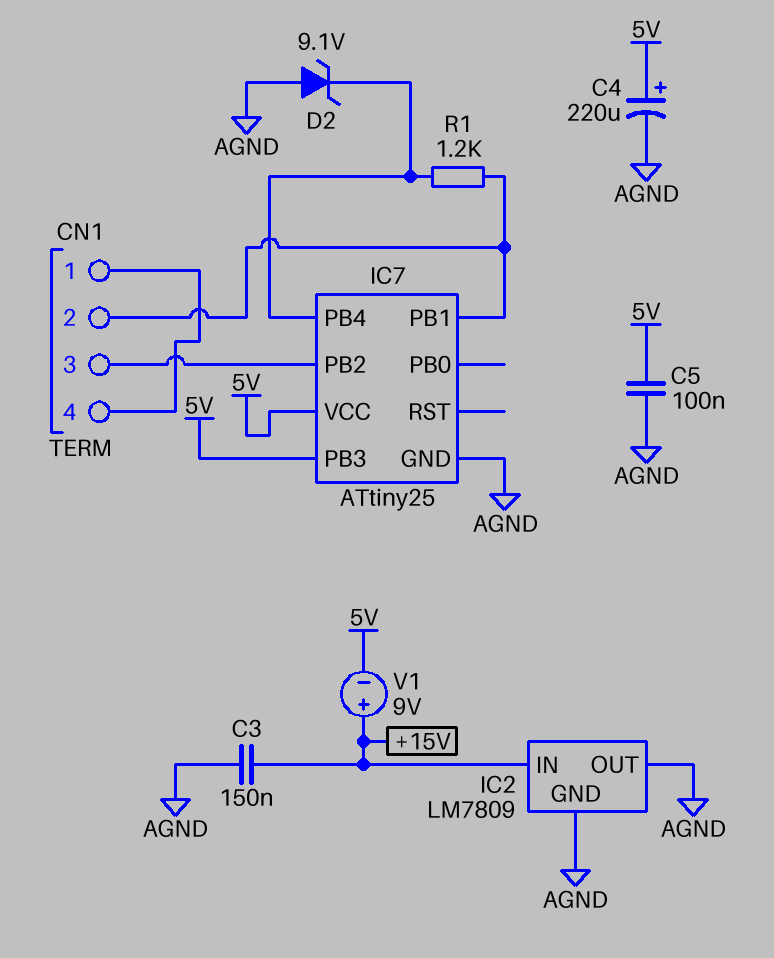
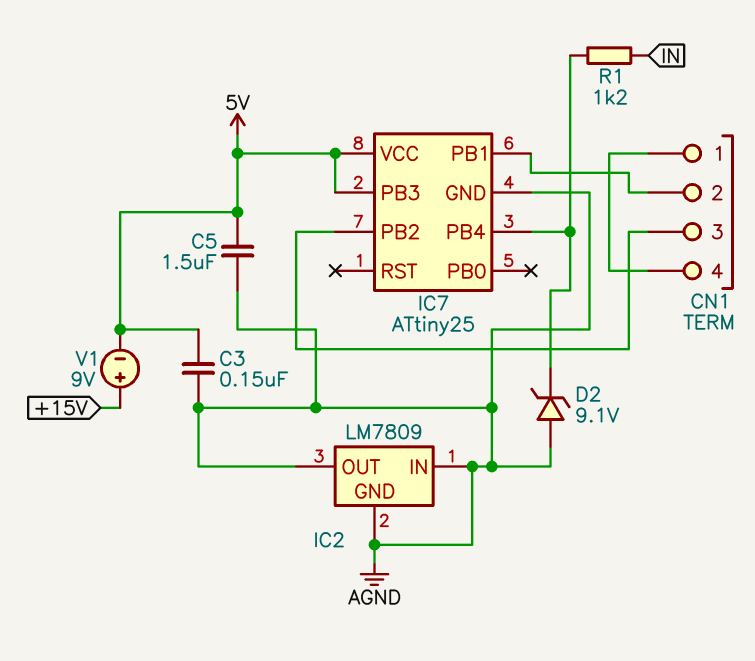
C3: 150nF (+15V, AGND) -> 150nF (5V, AGND)
C4: 220uF (plus 5V, minus AGND) -> none
C5: 100nF (5V, AGND) -> 1.5uF (5V, AGND)
IC2 pin IN: +15V -> AGND
R1: 1.2k (CN1/2, IC7/PB4) -> 1.2k (IC7/PB4, IN)

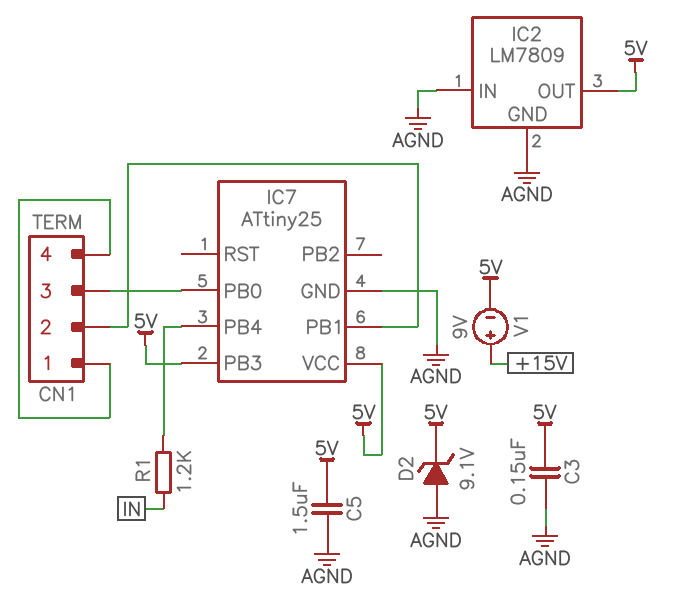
D2: zener 9.1V (A AGND, K IC7/PB4) -> zener 9.1V (A AGND, K 5V)
IC2 pin OUT: AGND -> 5V
IC7 pin PB0: none -> CN1/3
IC7 pin PB2: CN1/3 -> none

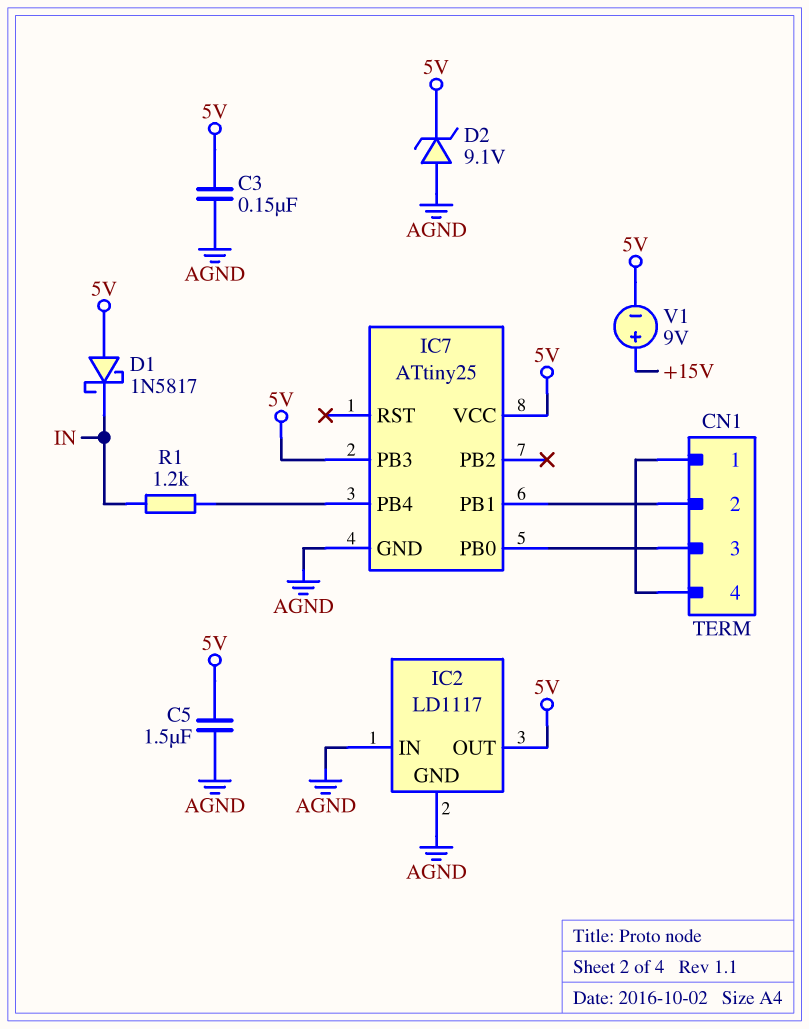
D1: none -> schottky 1N5817 (A 5V, K IN)
IC2: LM7809 -> LD1117

